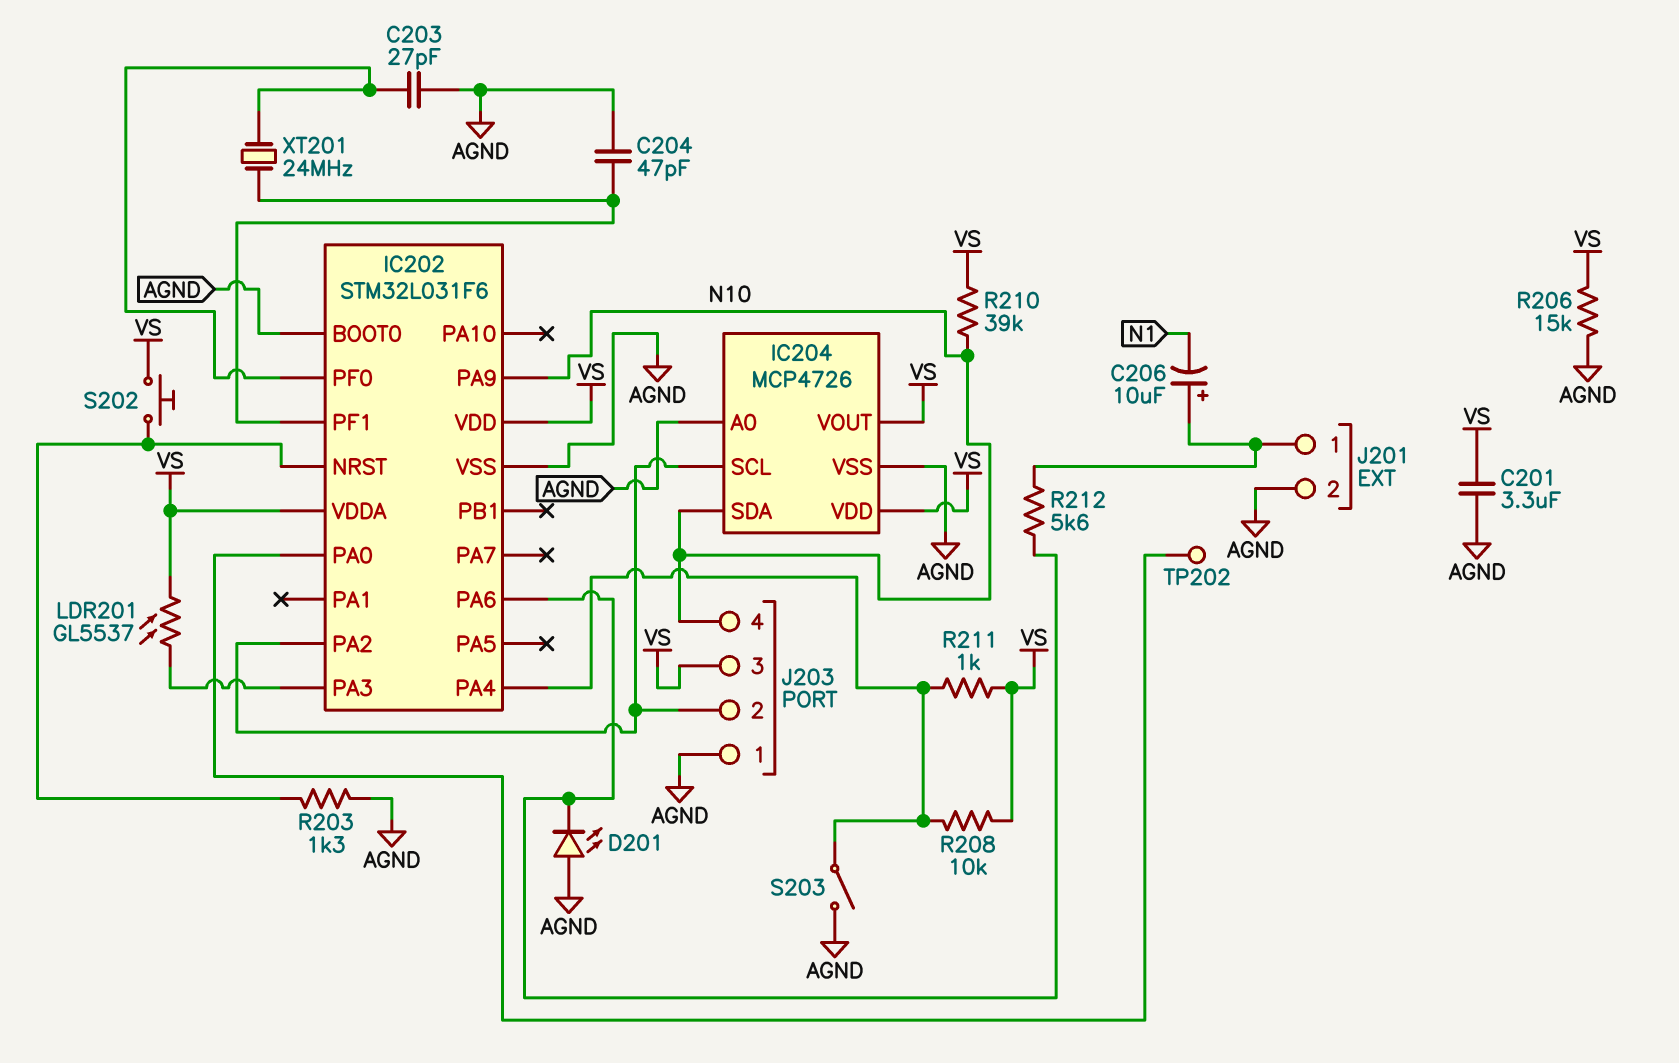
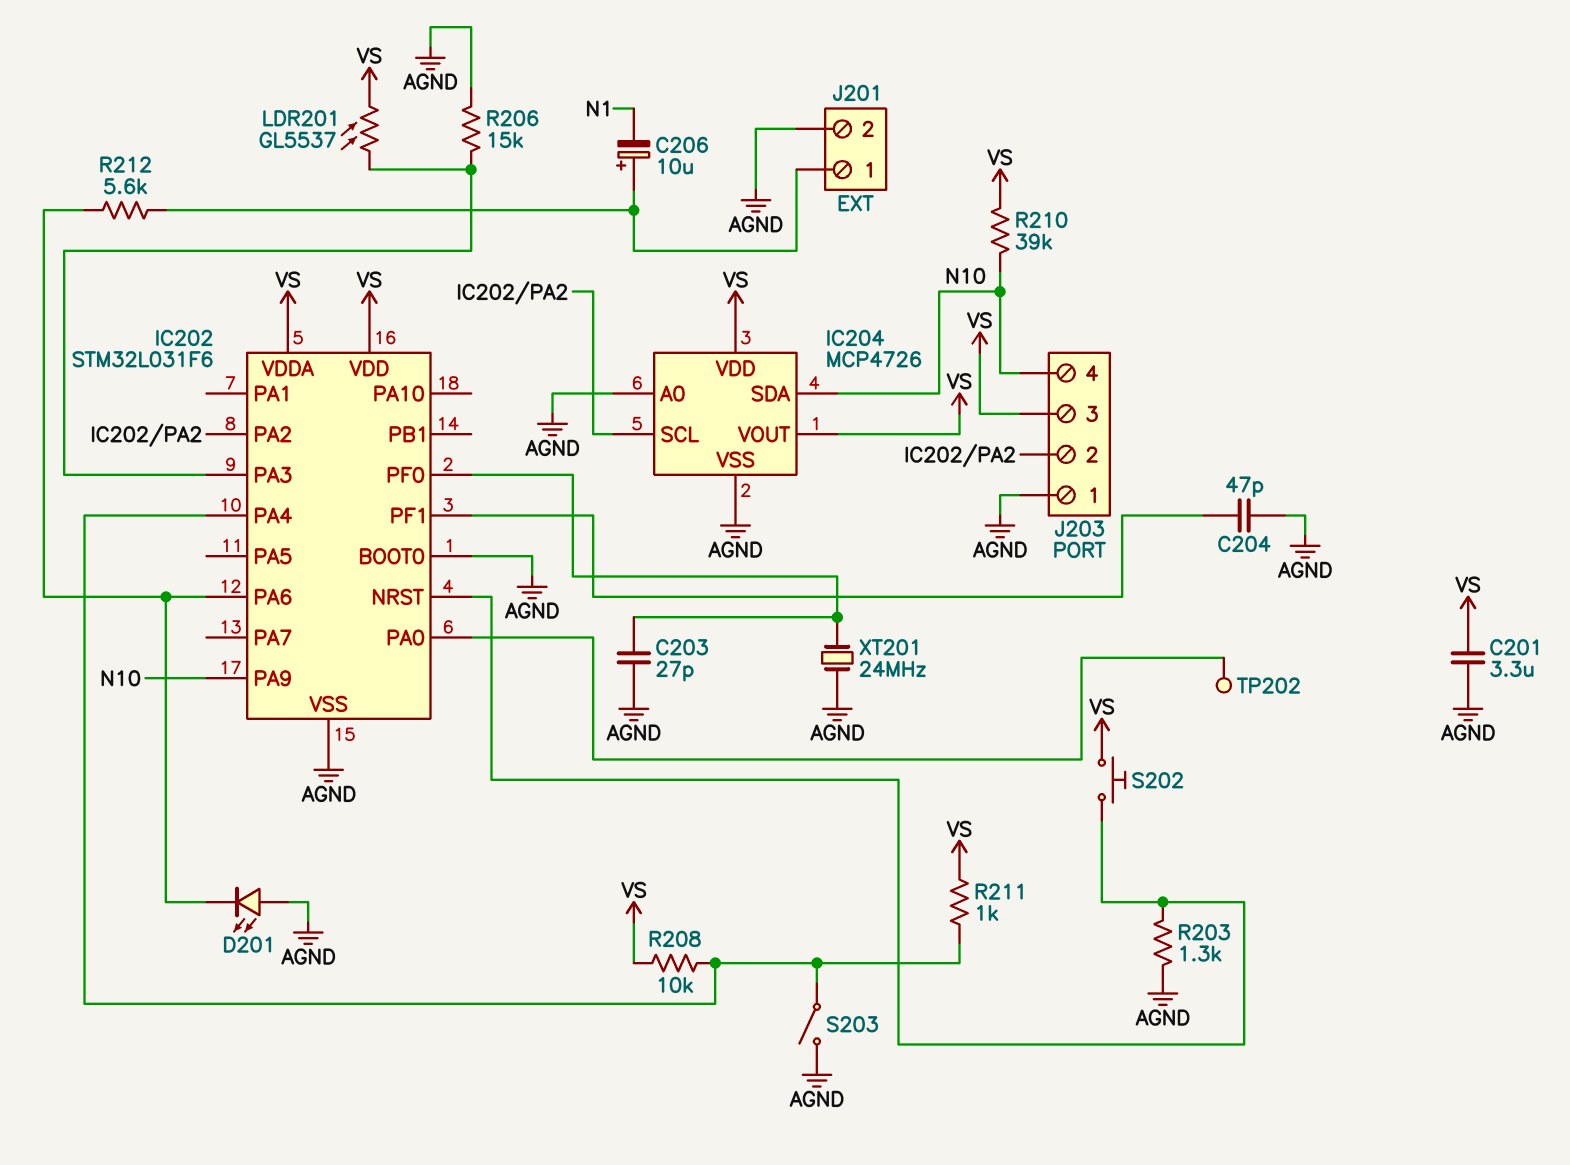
R206: 15k (AGND, VS) -> 15k (AGND, IC202/PA3)
XT201: 24MHz (IC202/PF0, IC202/PF1) -> 24MHz (AGND, IC202/PF0)

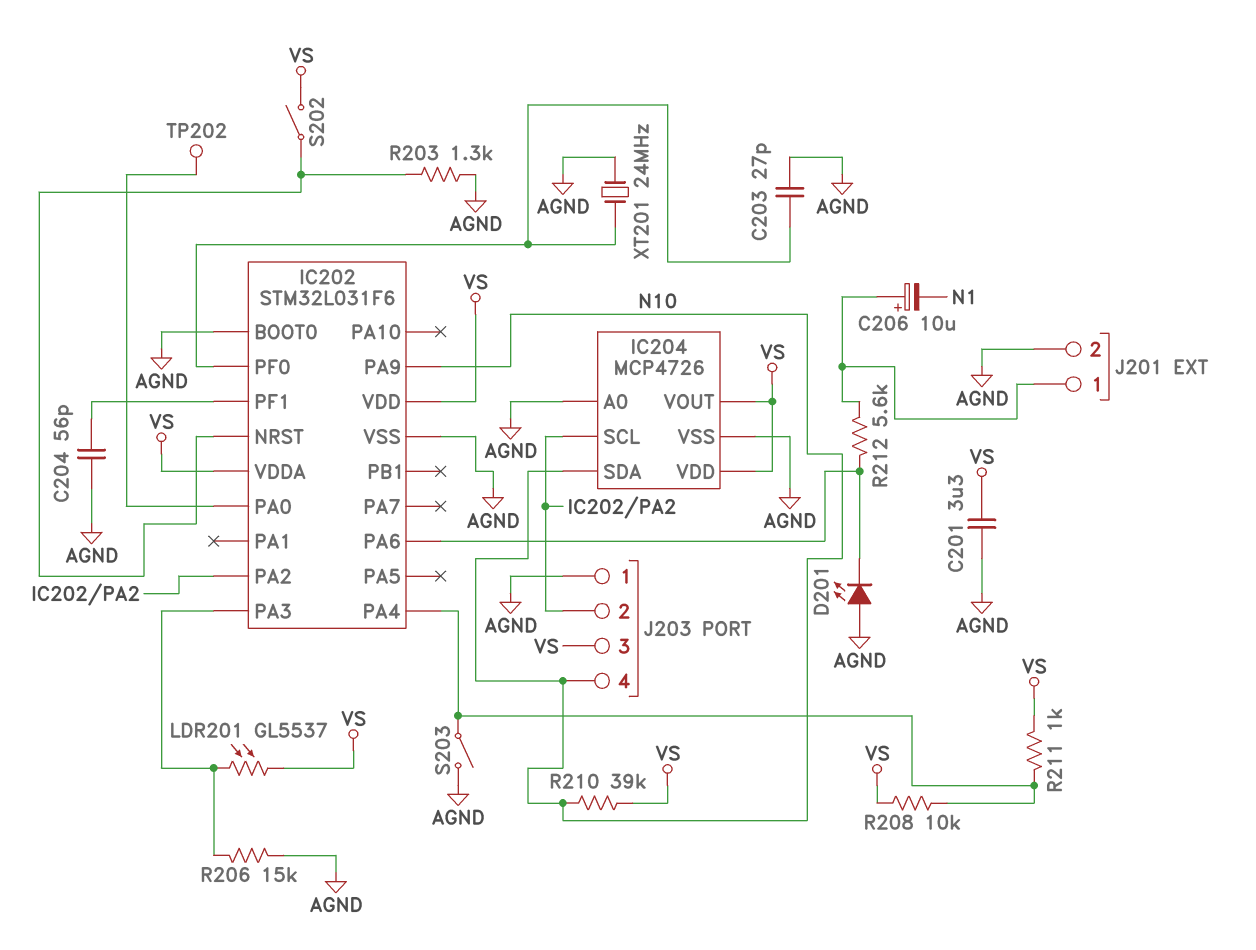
C204: 47pF (AGND, IC202/PF1) -> 56pF (AGND, IC202/PF1)
S202: button (IC202/NRST, VS) -> switch (IC202/NRST, VS)

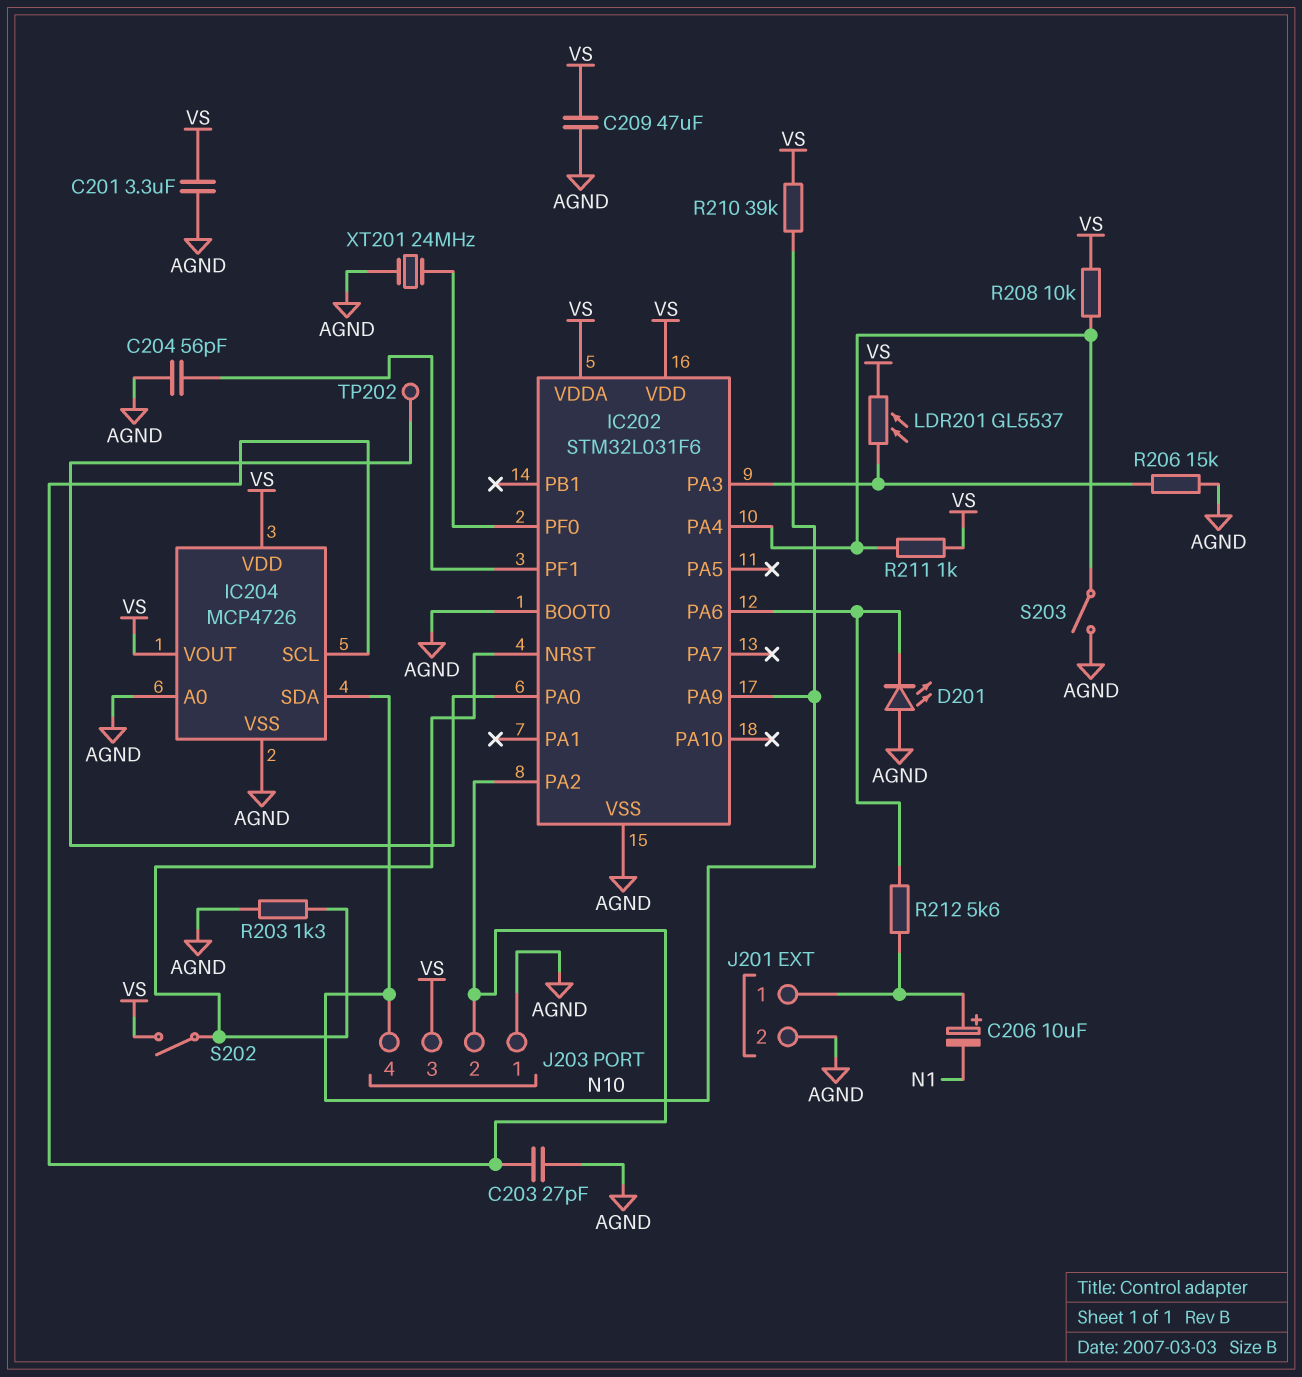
C203: 27pF (AGND, IC202/PF0) -> 27pF (AGND, IC202/PA2)
C209: none -> 47uF (AGND, VS)

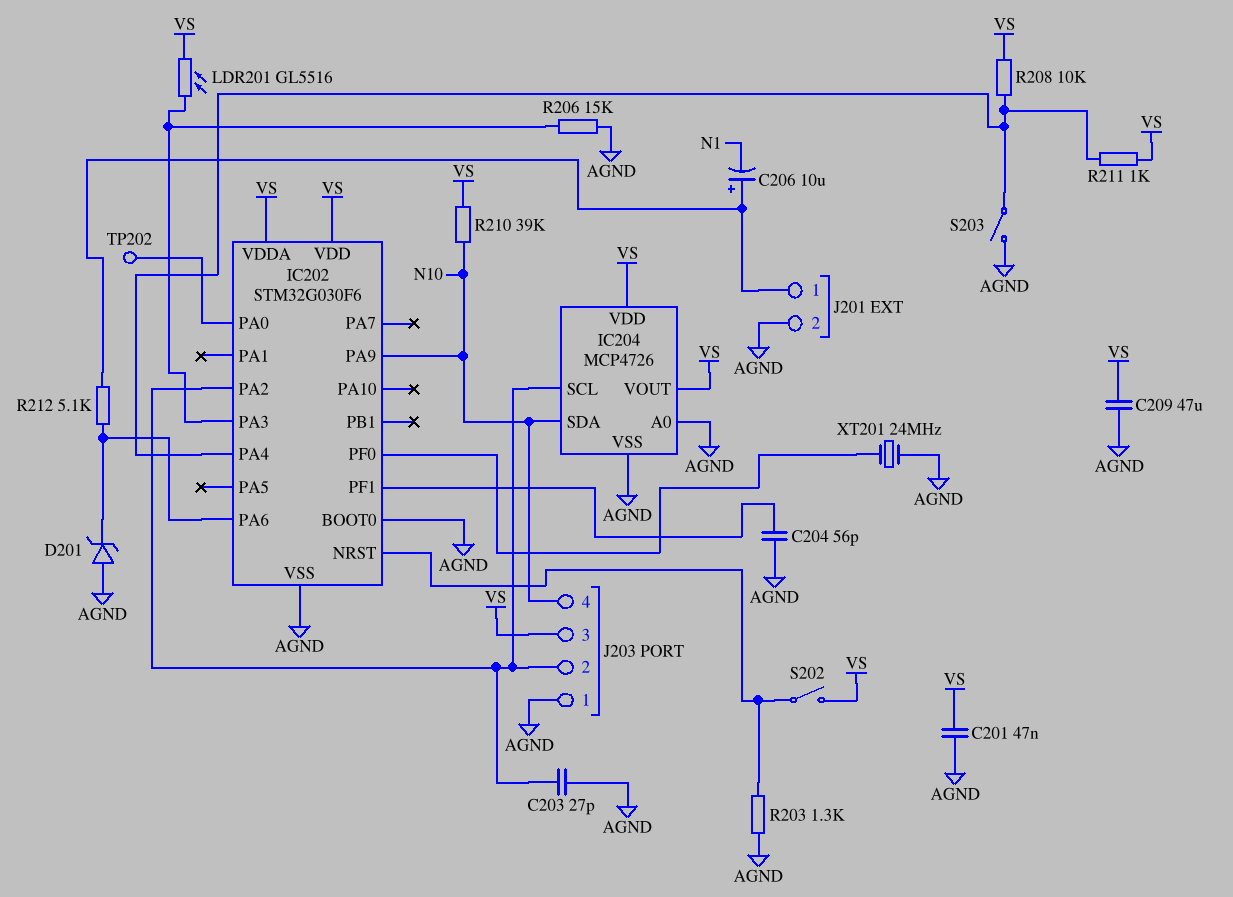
C201: 3.3uF (AGND, VS) -> 47nF (AGND, VS)
D201: LED (A AGND, K IC202/PA6) -> zener (A AGND, K IC202/PA6)
IC202: STM32L031F6 -> STM32G030F6
LDR201: GL5537 (IC202/PA3, VS) -> GL5516 (IC202/PA3, VS)
R212: 5.6k (IC202/PA6, J201/1) -> 5.1k (IC202/PA6, J201/1)

